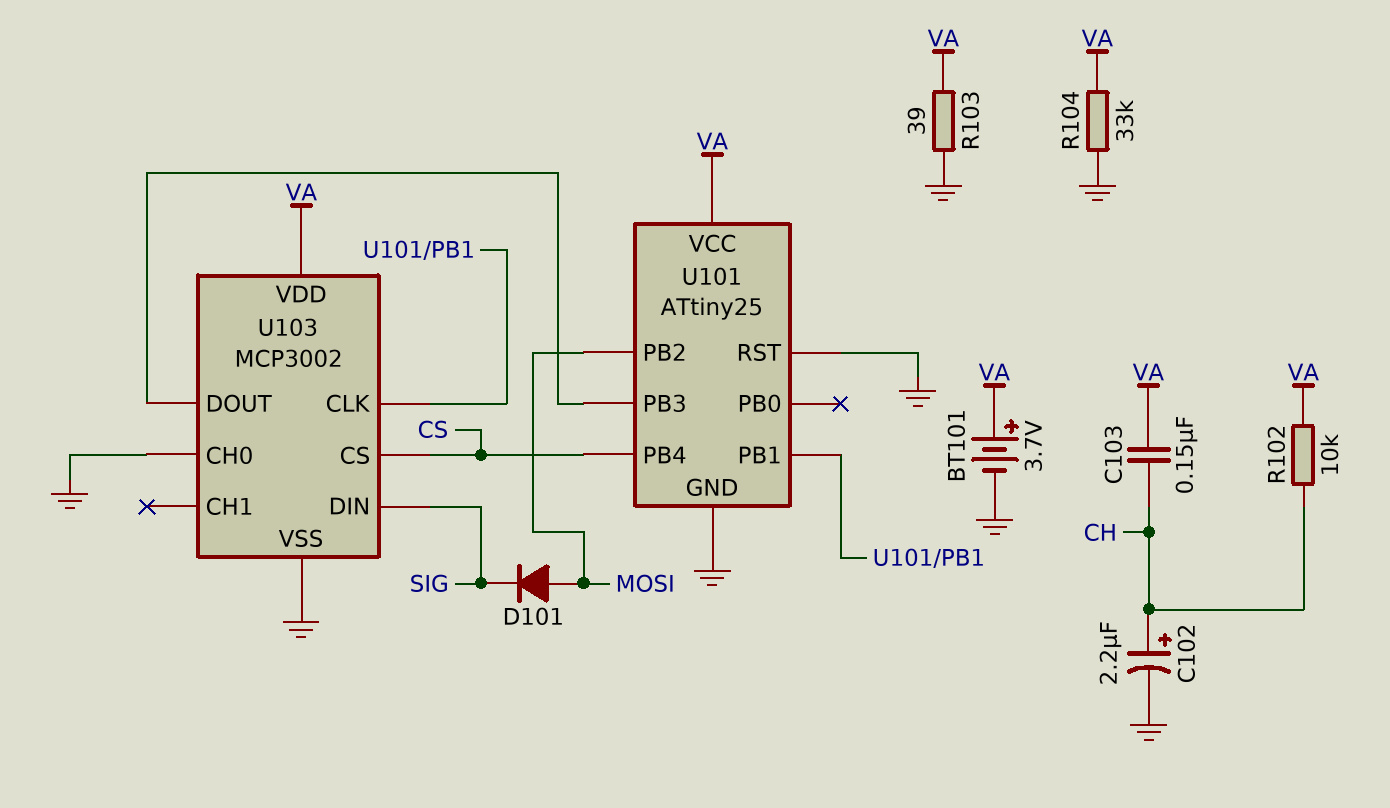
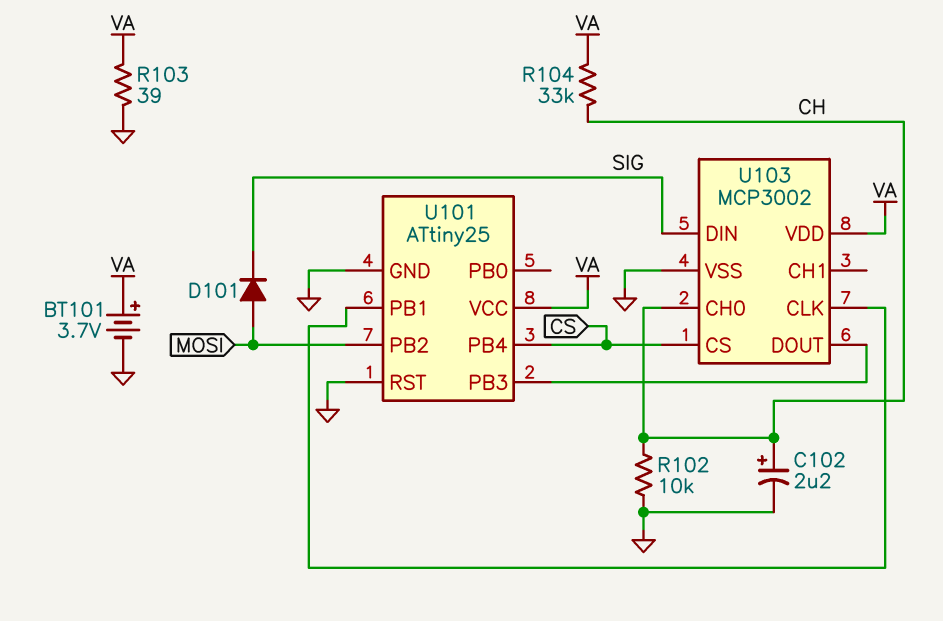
C103: 150nF (CH, VA) -> none
R102: 10k (CH, VA) -> 10k (CH, GND)
R104: 33k (GND, VA) -> 33k (CH, VA)
U103 pin CH0: GND -> CH

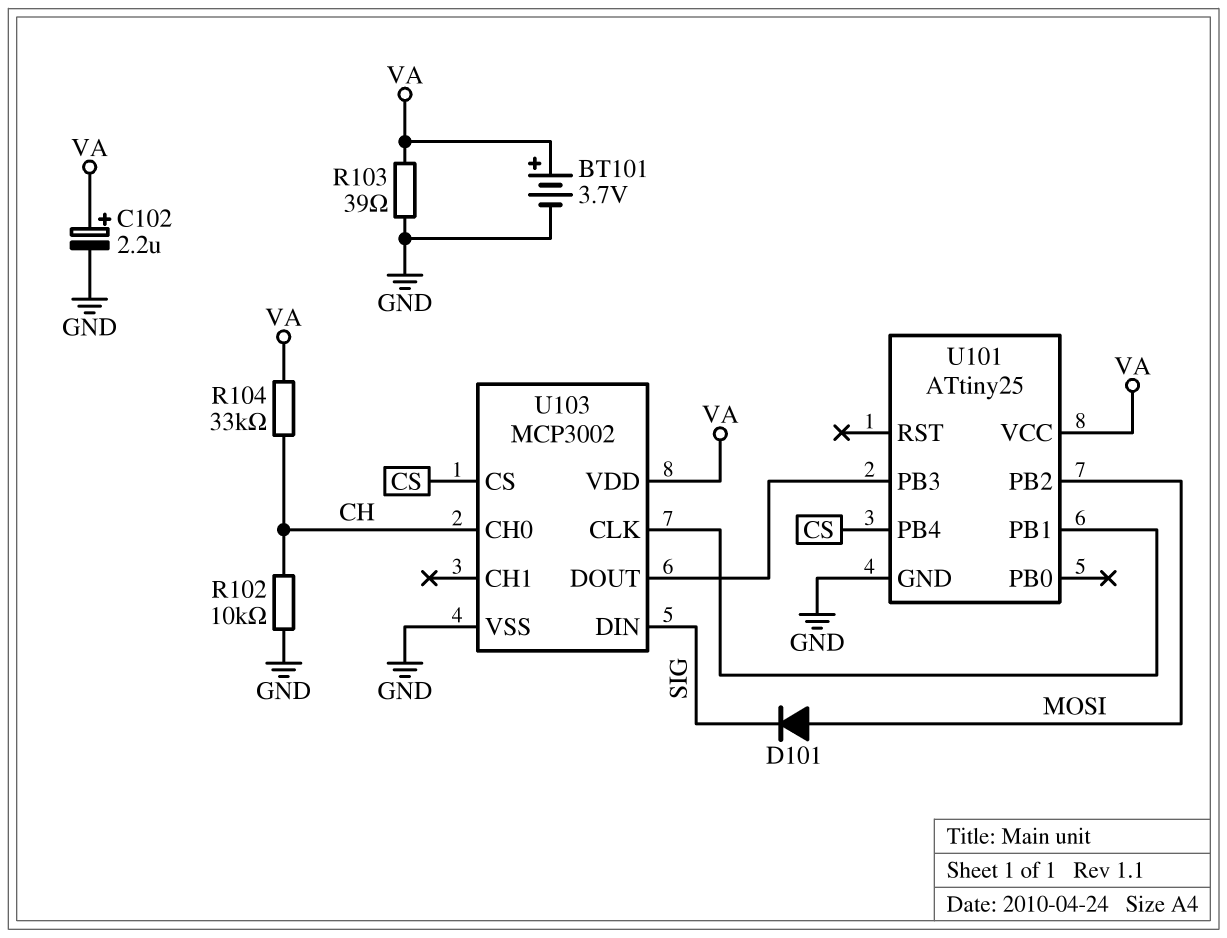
C102: 2.2uF (plus CH, minus GND) -> 2.2uF (plus VA, minus GND)
U101 pin RST: GND -> none

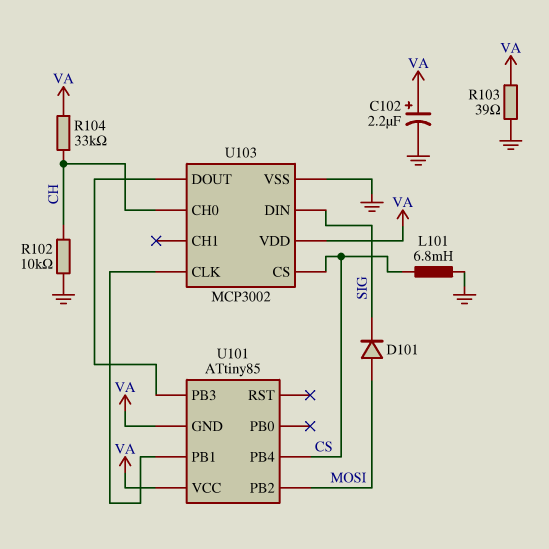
BT101: 3.7V (plus VA, minus GND) -> none
L101: none -> 6.8mH (CS, GND)
U101: ATtiny25 -> ATtiny85
U101 pin GND: GND -> VA

